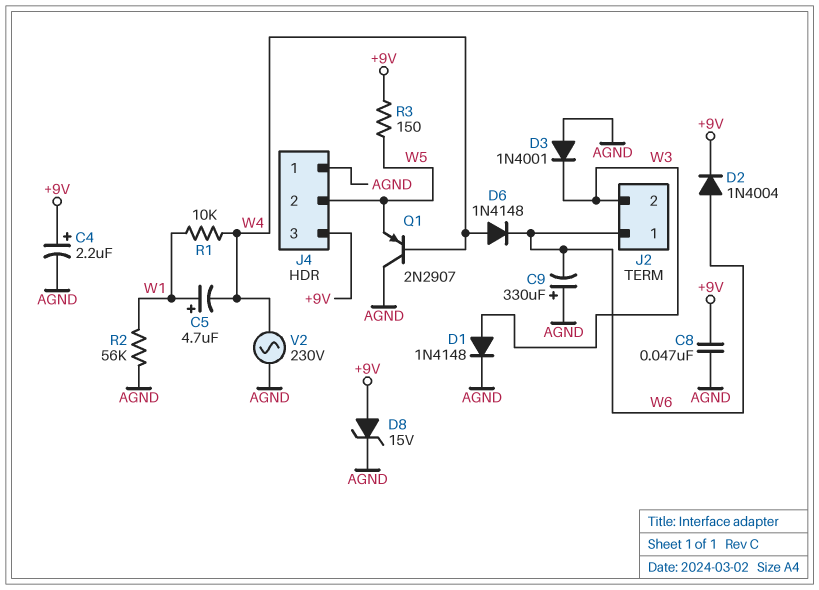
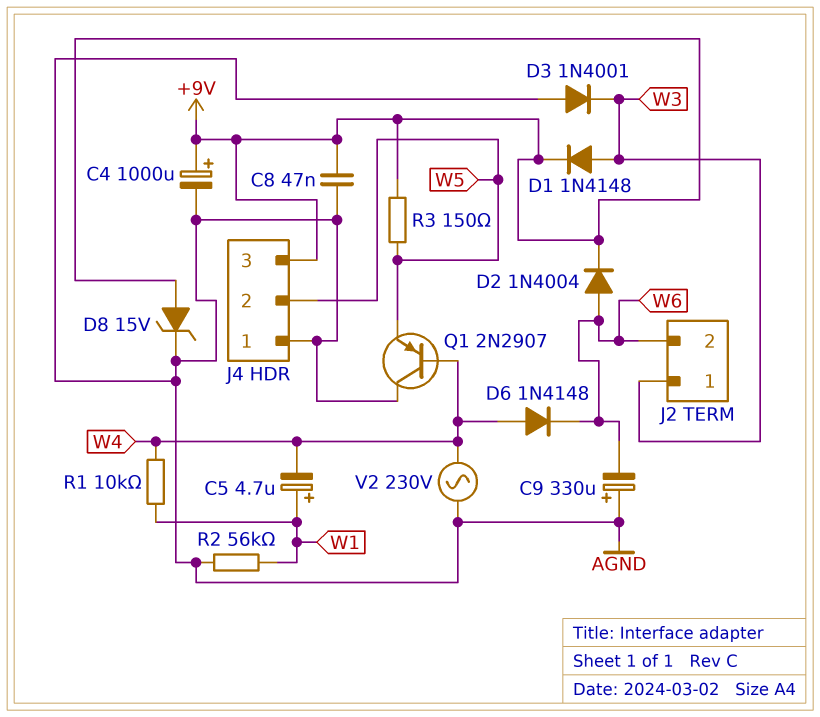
C4: 2.2uF (plus +9V, minus AGND) -> 1000uF (plus +9V, minus AGND)
D1: diode 1N4148 (A W3, K AGND) -> diode 1N4148 (A W3, K +9V)
J2 pin 1: W6 -> W3
J2 pin 2: W3 -> W6

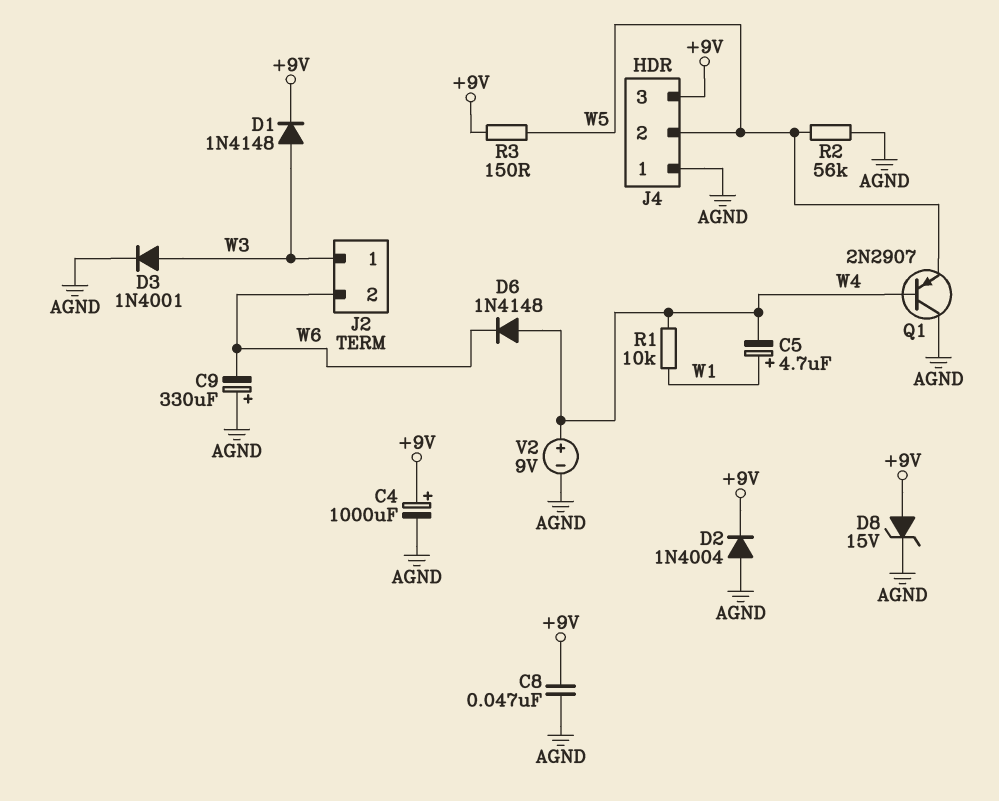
D2: diode 1N4004 (A W6, K +9V) -> diode 1N4004 (A AGND, K +9V)
D3: diode 1N4001 (A AGND, K W3) -> diode 1N4001 (A W3, K AGND)
R2: 56k (AGND, W1) -> 56k (AGND, W5)
V2: AC 230V (AGND, W4) -> 9V (plus W4, minus AGND)

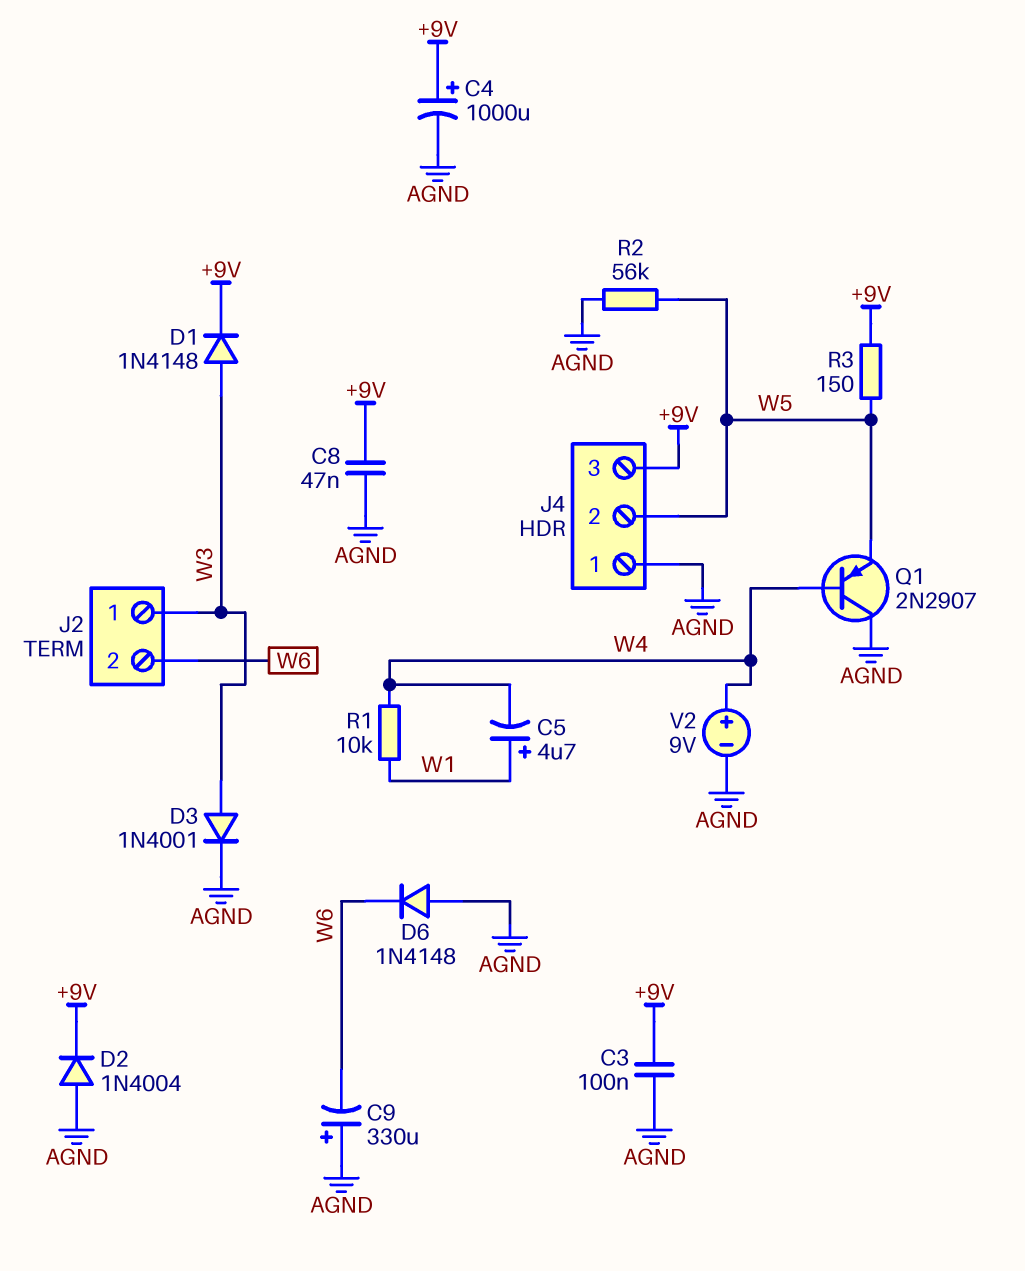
C3: none -> 100nF (+9V, AGND)
D6: diode 1N4148 (A W4, K W6) -> diode 1N4148 (A AGND, K W6)
D8: zener 15V (A +9V, K AGND) -> none

